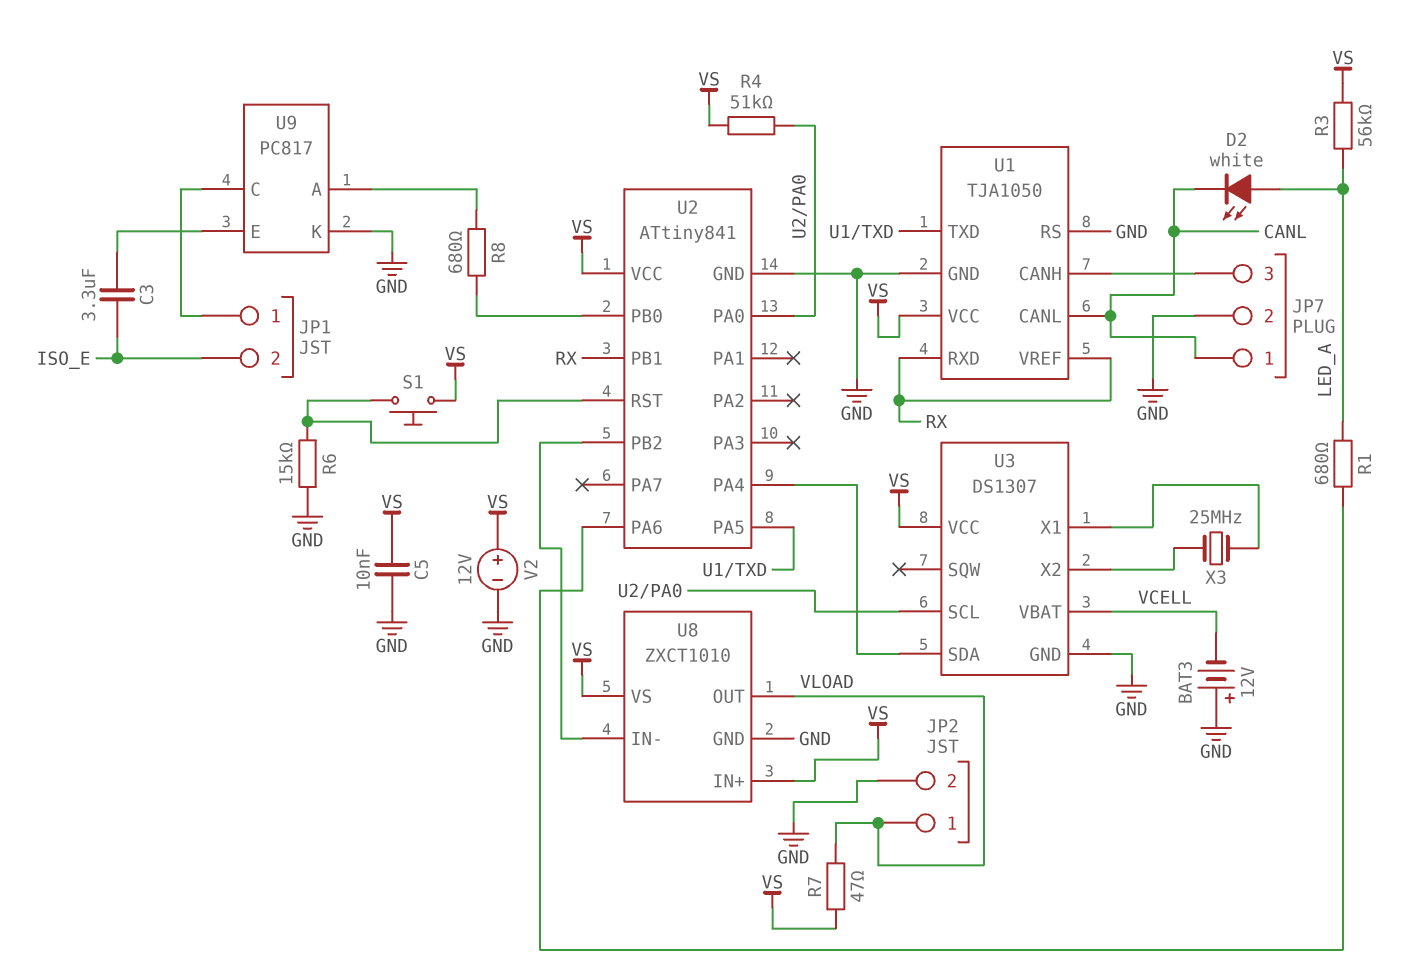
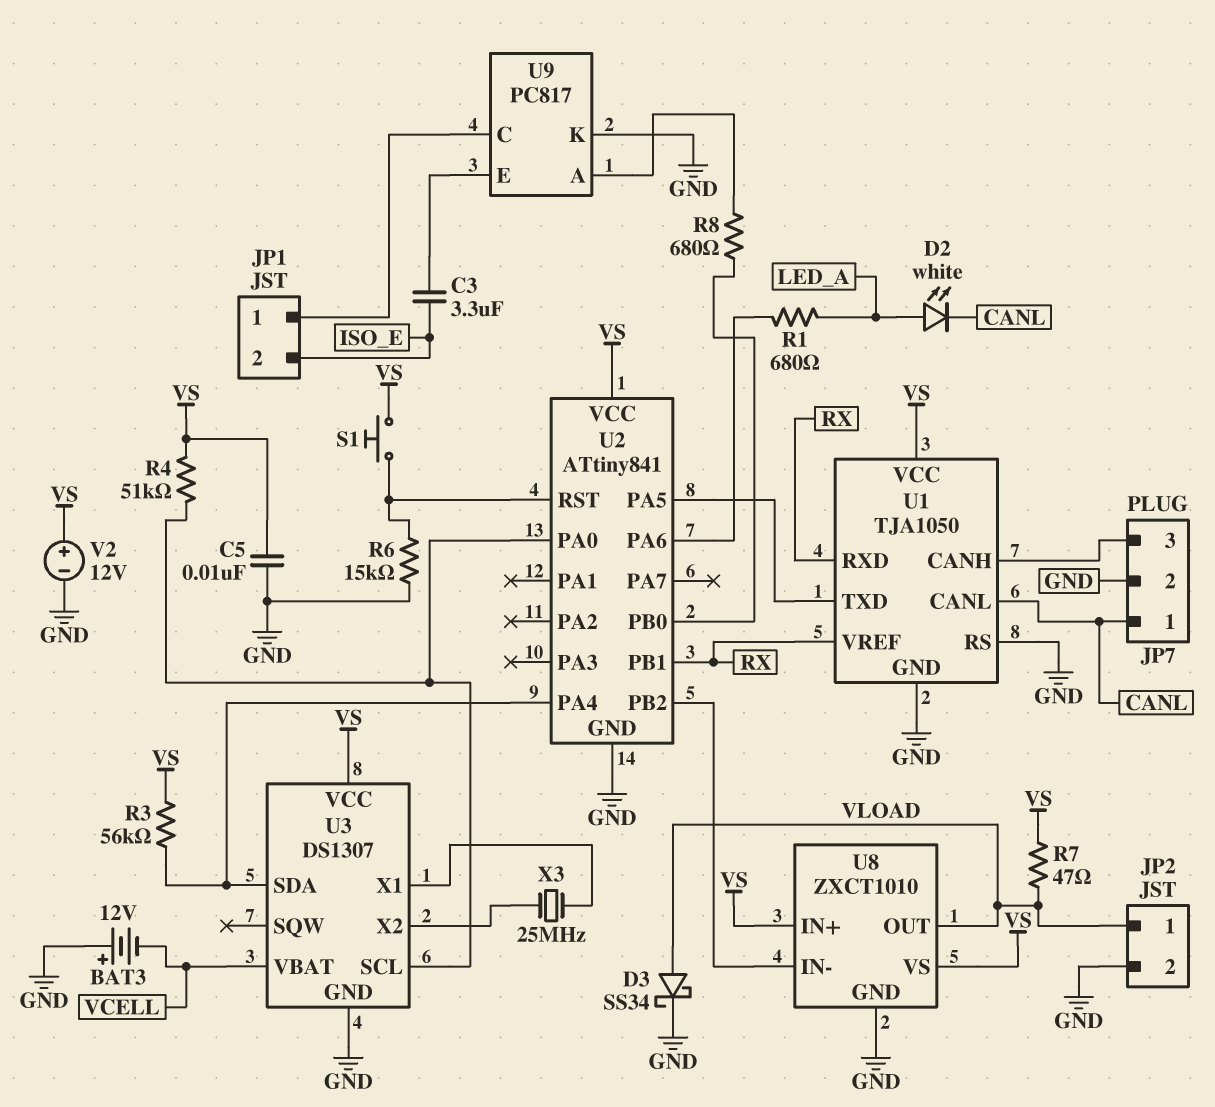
D3: none -> schottky SS34 (A VLOAD, K GND)
R3: 56k (LED_A, VS) -> 56k (U2/PA4, VS)

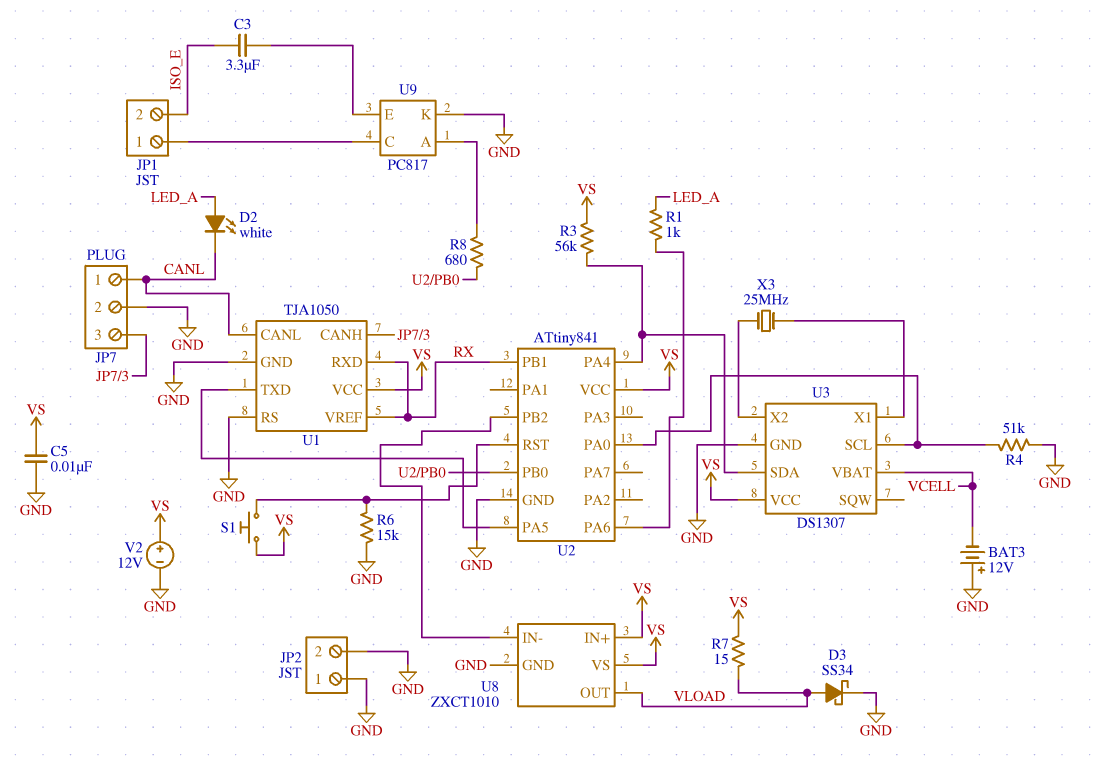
JP2 pin 1: VLOAD -> GND
R1: 680 (LED_A, U2/PA6) -> 1k (LED_A, U2/PA6)
R4: 51k (U2/PA0, VS) -> 51k (GND, U2/PA0)
R7: 47 (VLOAD, VS) -> 15 (VLOAD, VS)

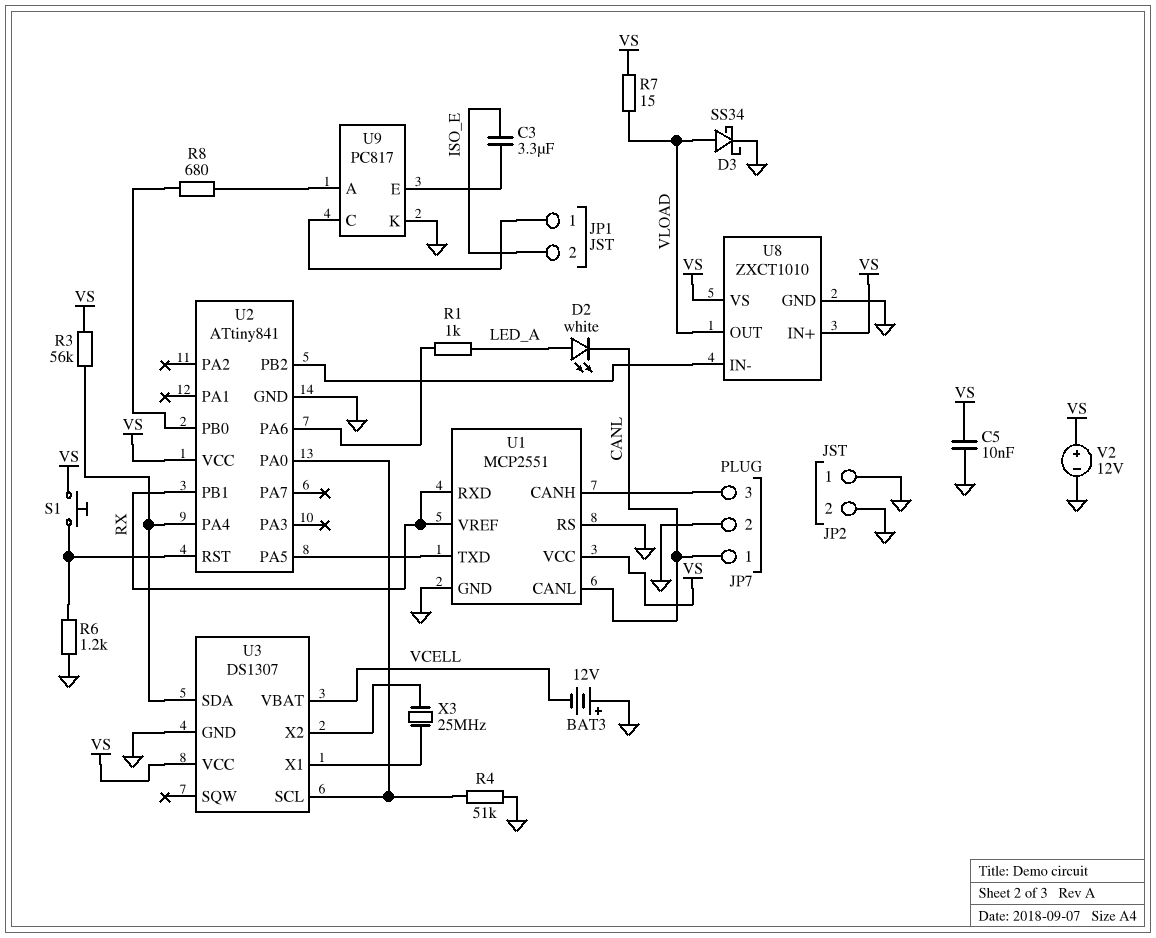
R6: 15k (GND, U2/RST) -> 1.2k (GND, U2/RST)
U1: TJA1050 -> MCP2551

